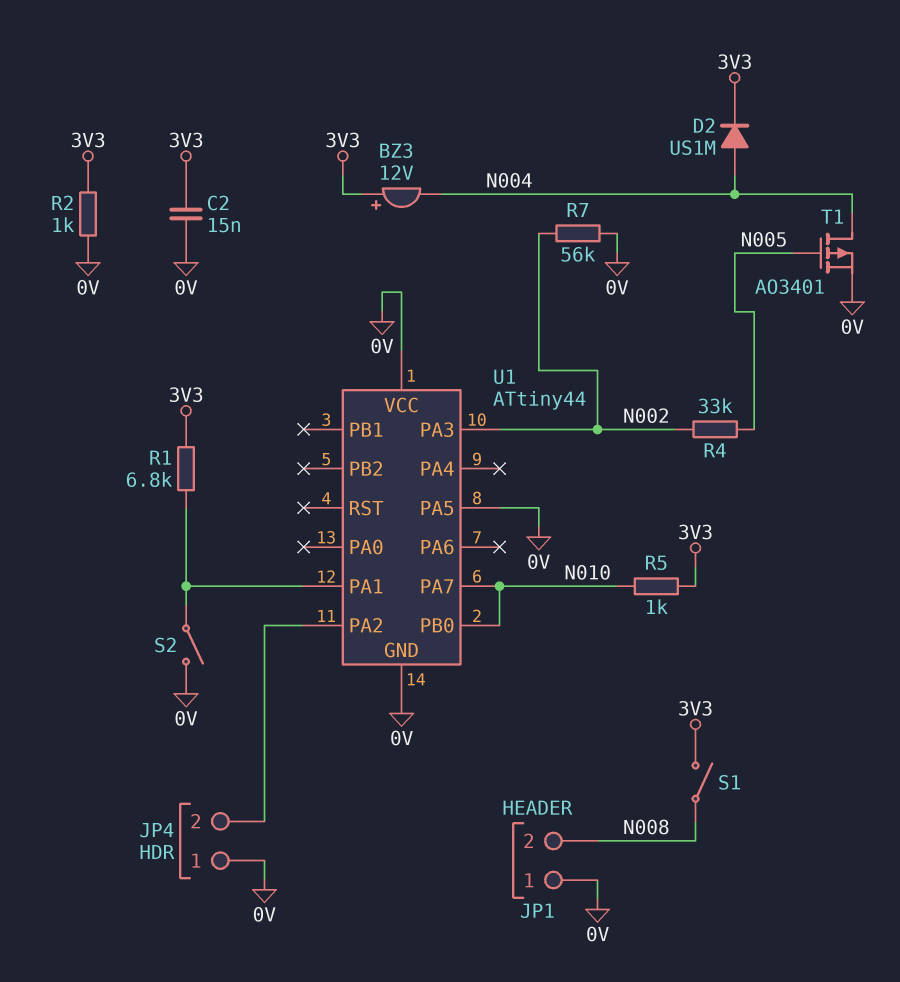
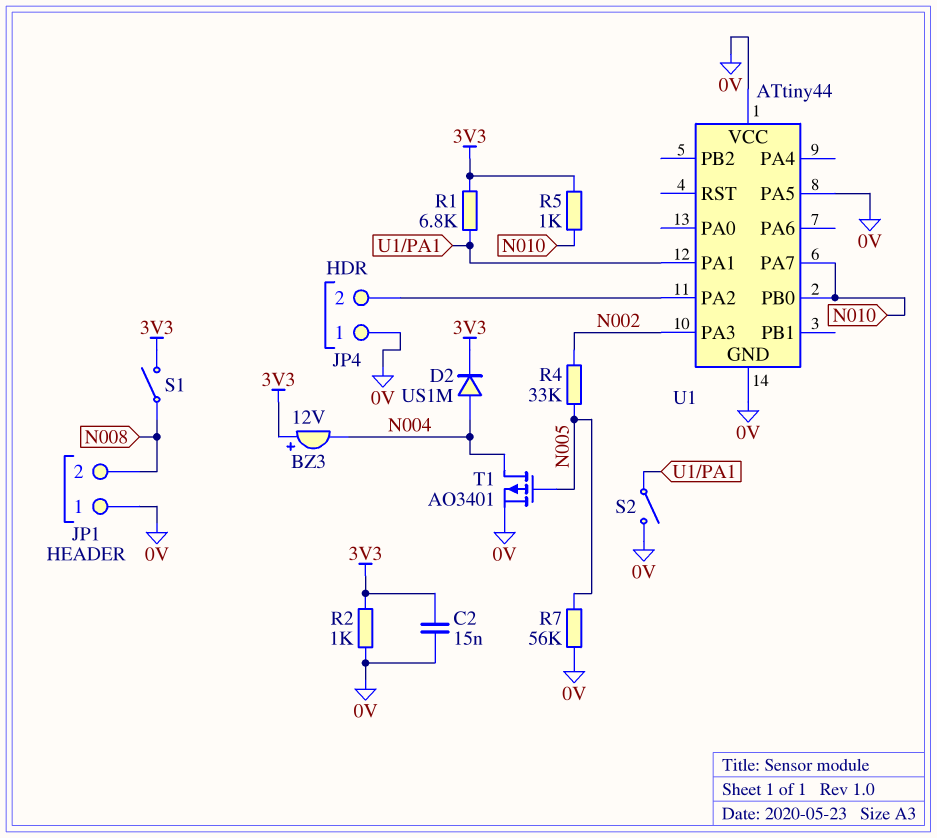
R7: 56k (0V, N002) -> 56k (0V, N005)

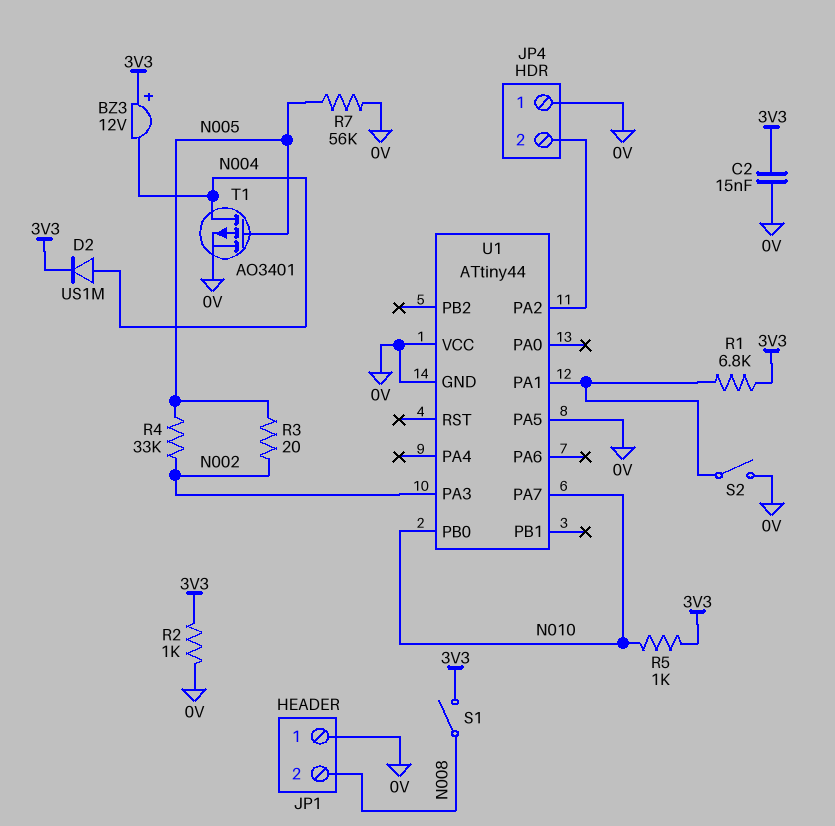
R3: none -> 20 (N002, N005)

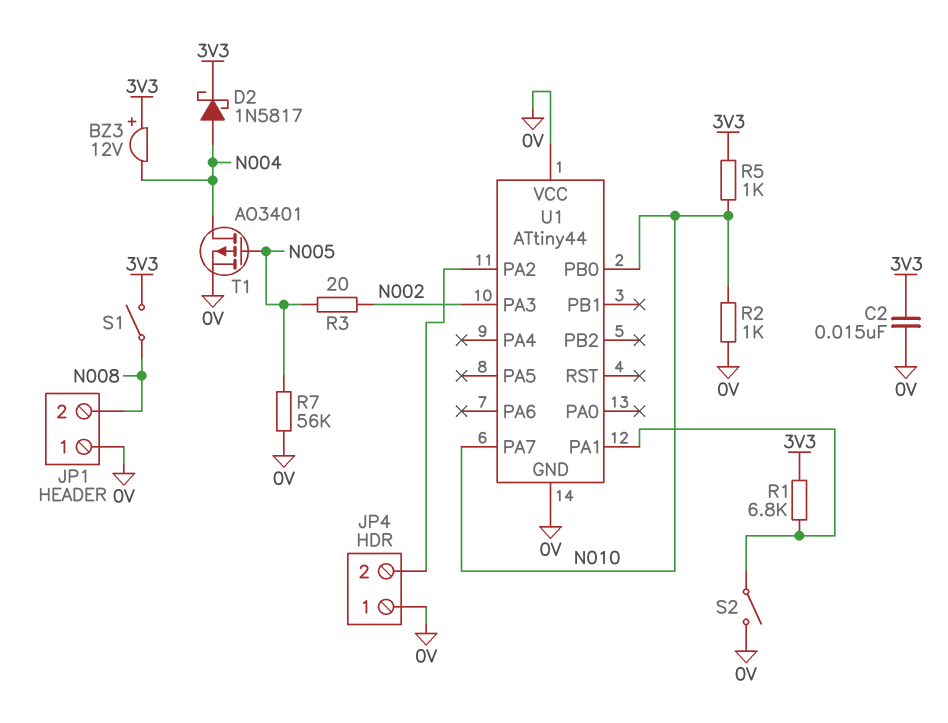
D2: diode US1M (A N004, K 3V3) -> schottky 1N5817 (A N004, K 3V3)
R2: 1k (0V, 3V3) -> 1k (0V, N010)
R4: 33k (N002, N005) -> none
U1 pin PA5: 0V -> none

